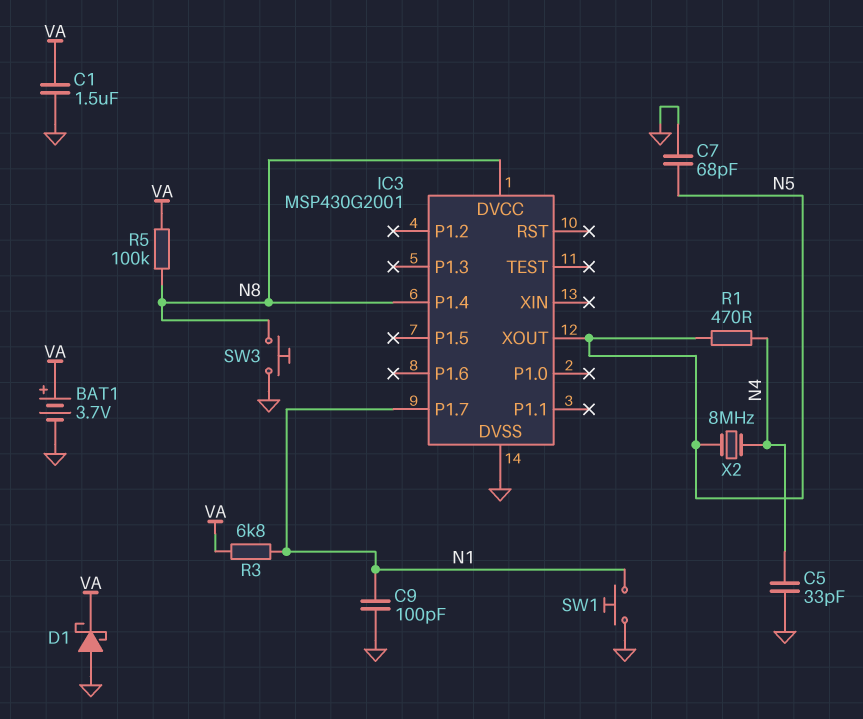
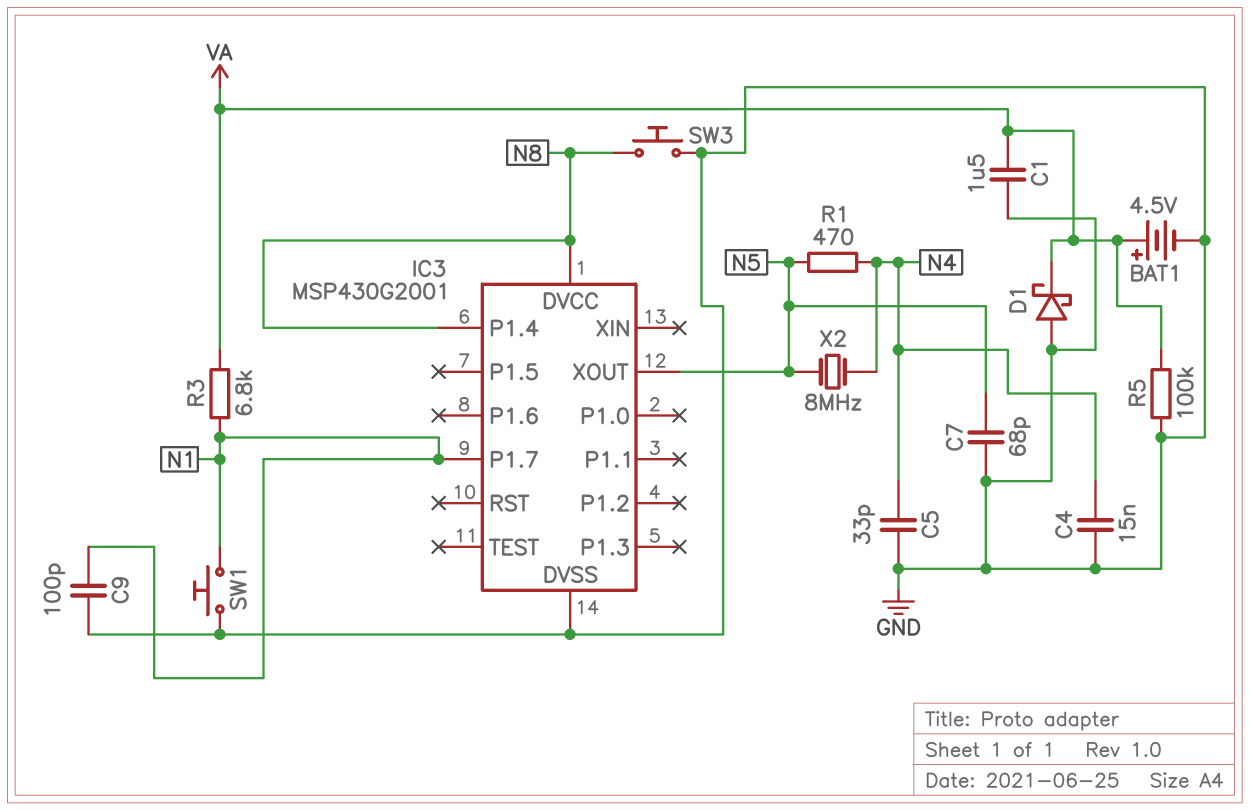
BAT1: 3.7V (plus VA, minus GND) -> 4.5V (plus VA, minus GND)
C4: none -> 15nF (GND, N4)
R5: 100k (N8, VA) -> 100k (GND, VA)

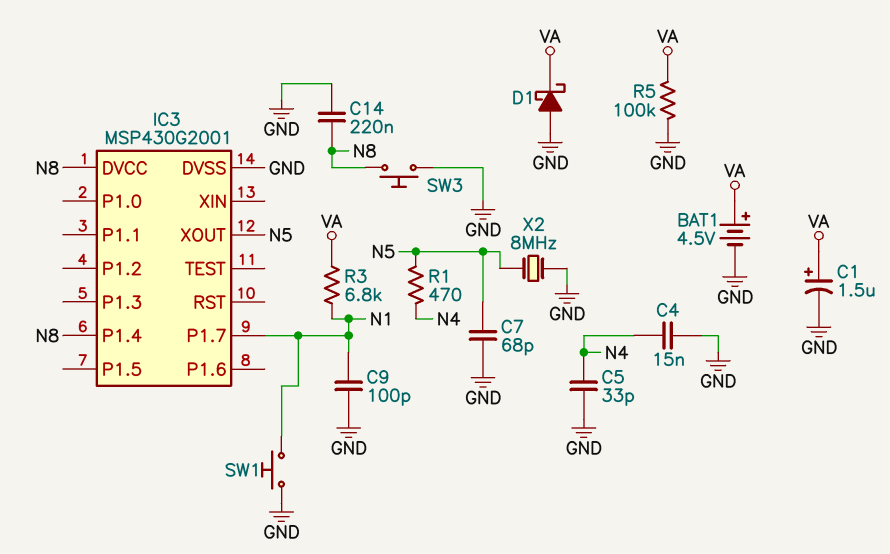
C1: 1.5uF (GND, VA) -> 1.5uF (plus VA, minus GND)
C14: none -> 220nF (GND, N8)
X2: 8MHz (N4, N5) -> 8MHz (GND, N5)

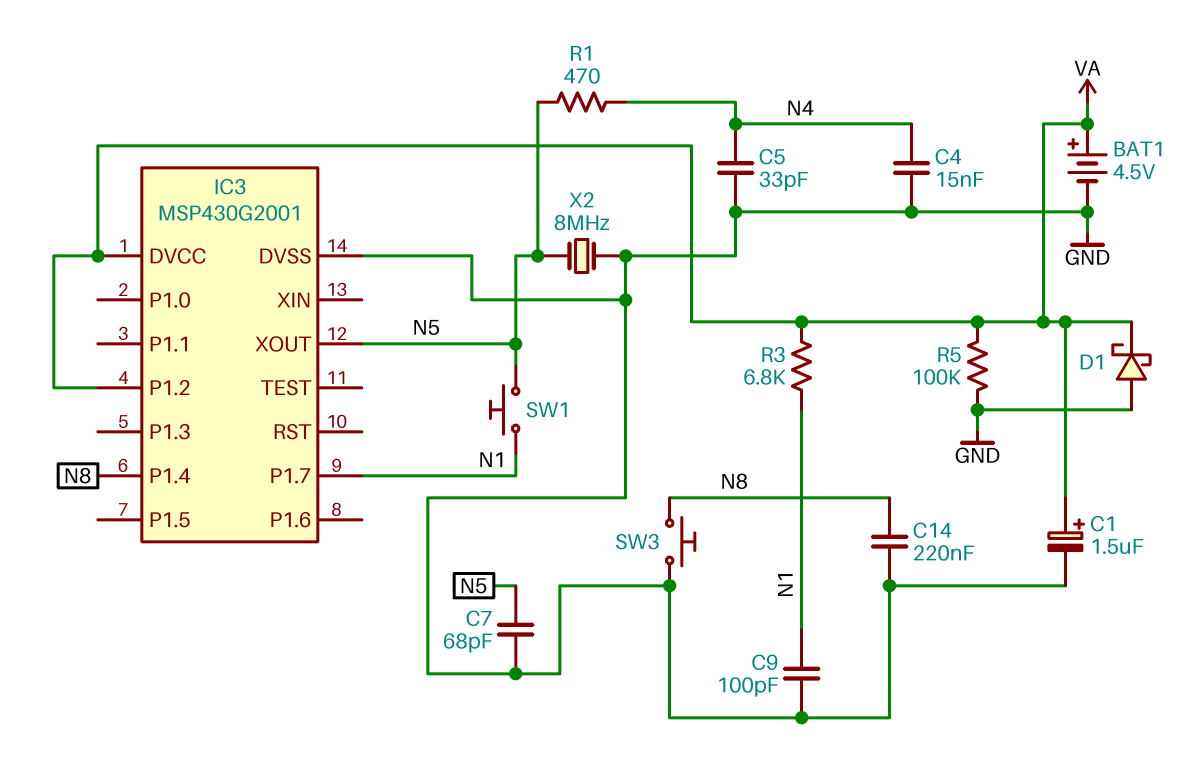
IC3 pin DVCC: N8 -> VA
IC3 pin P1.2: none -> VA
SW1: button (GND, N1) -> button (N1, N5)

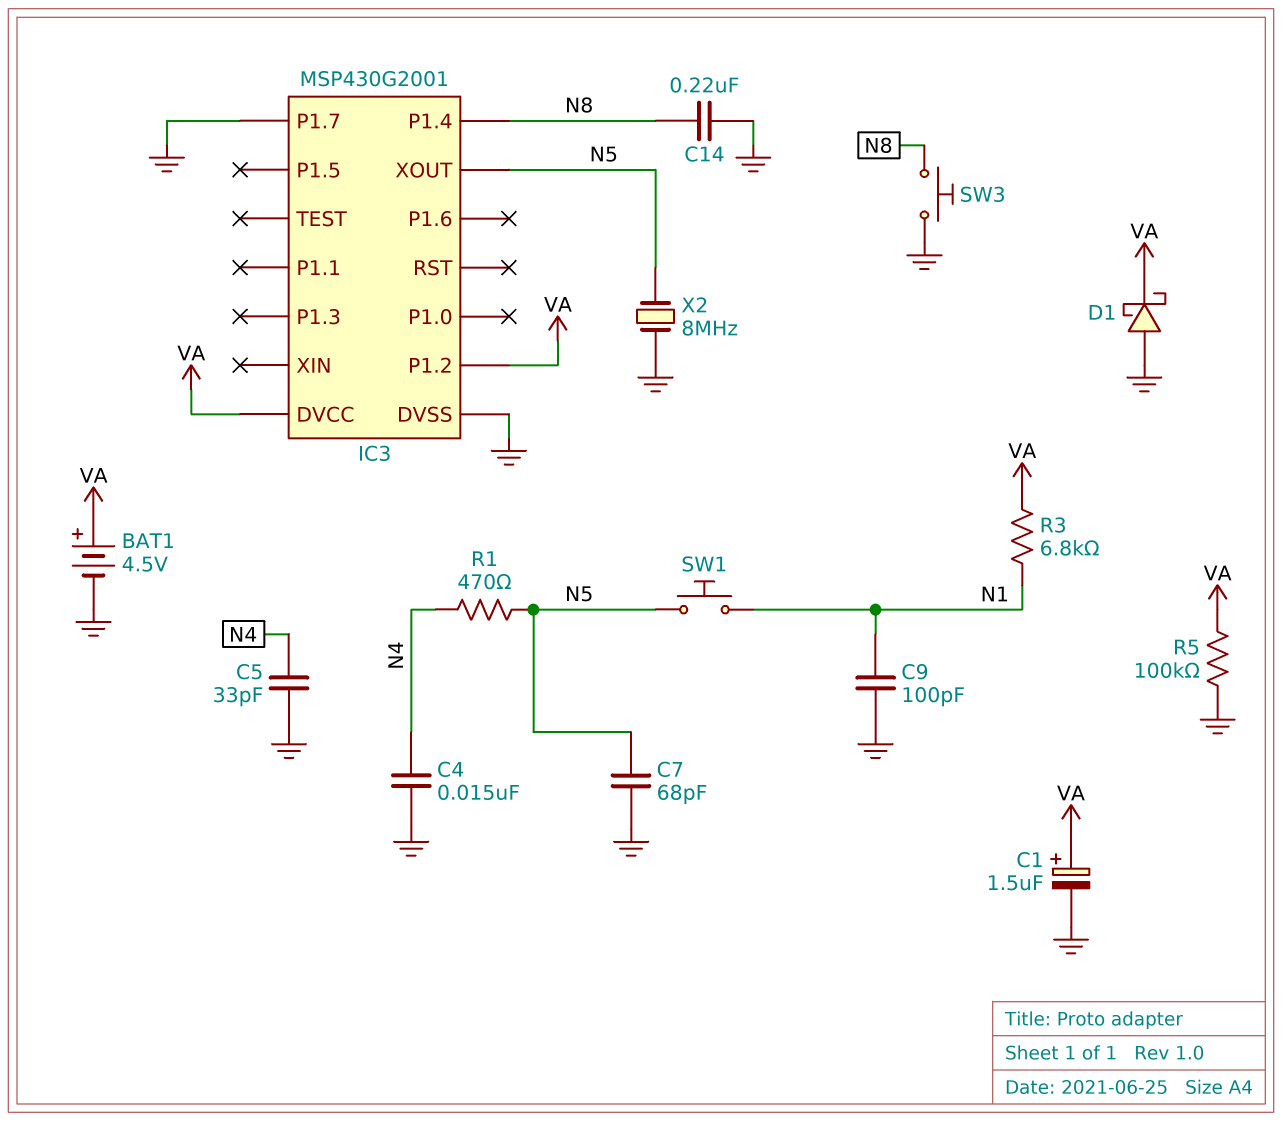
IC3 pin P1.7: N1 -> GND

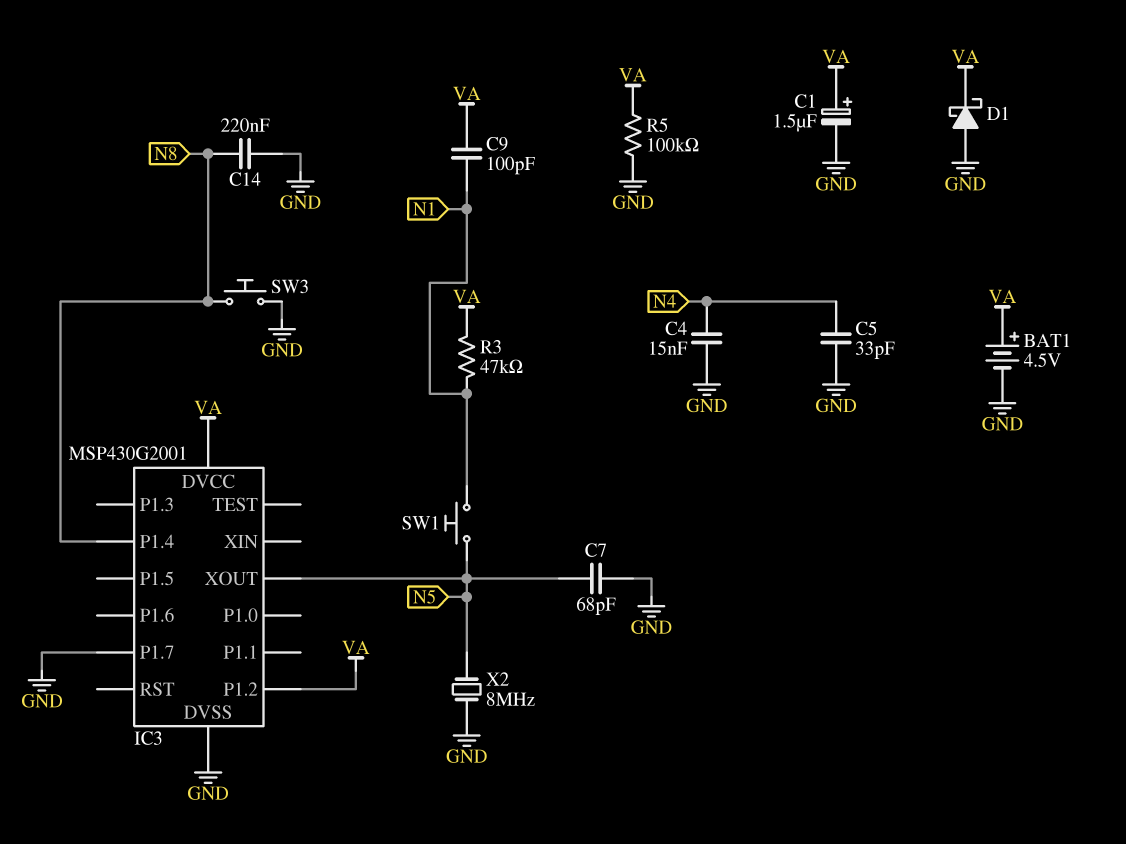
C9: 100pF (GND, N1) -> 100pF (N1, VA)
R1: 470 (N4, N5) -> none
R3: 6.8k (N1, VA) -> 47k (N1, VA)

